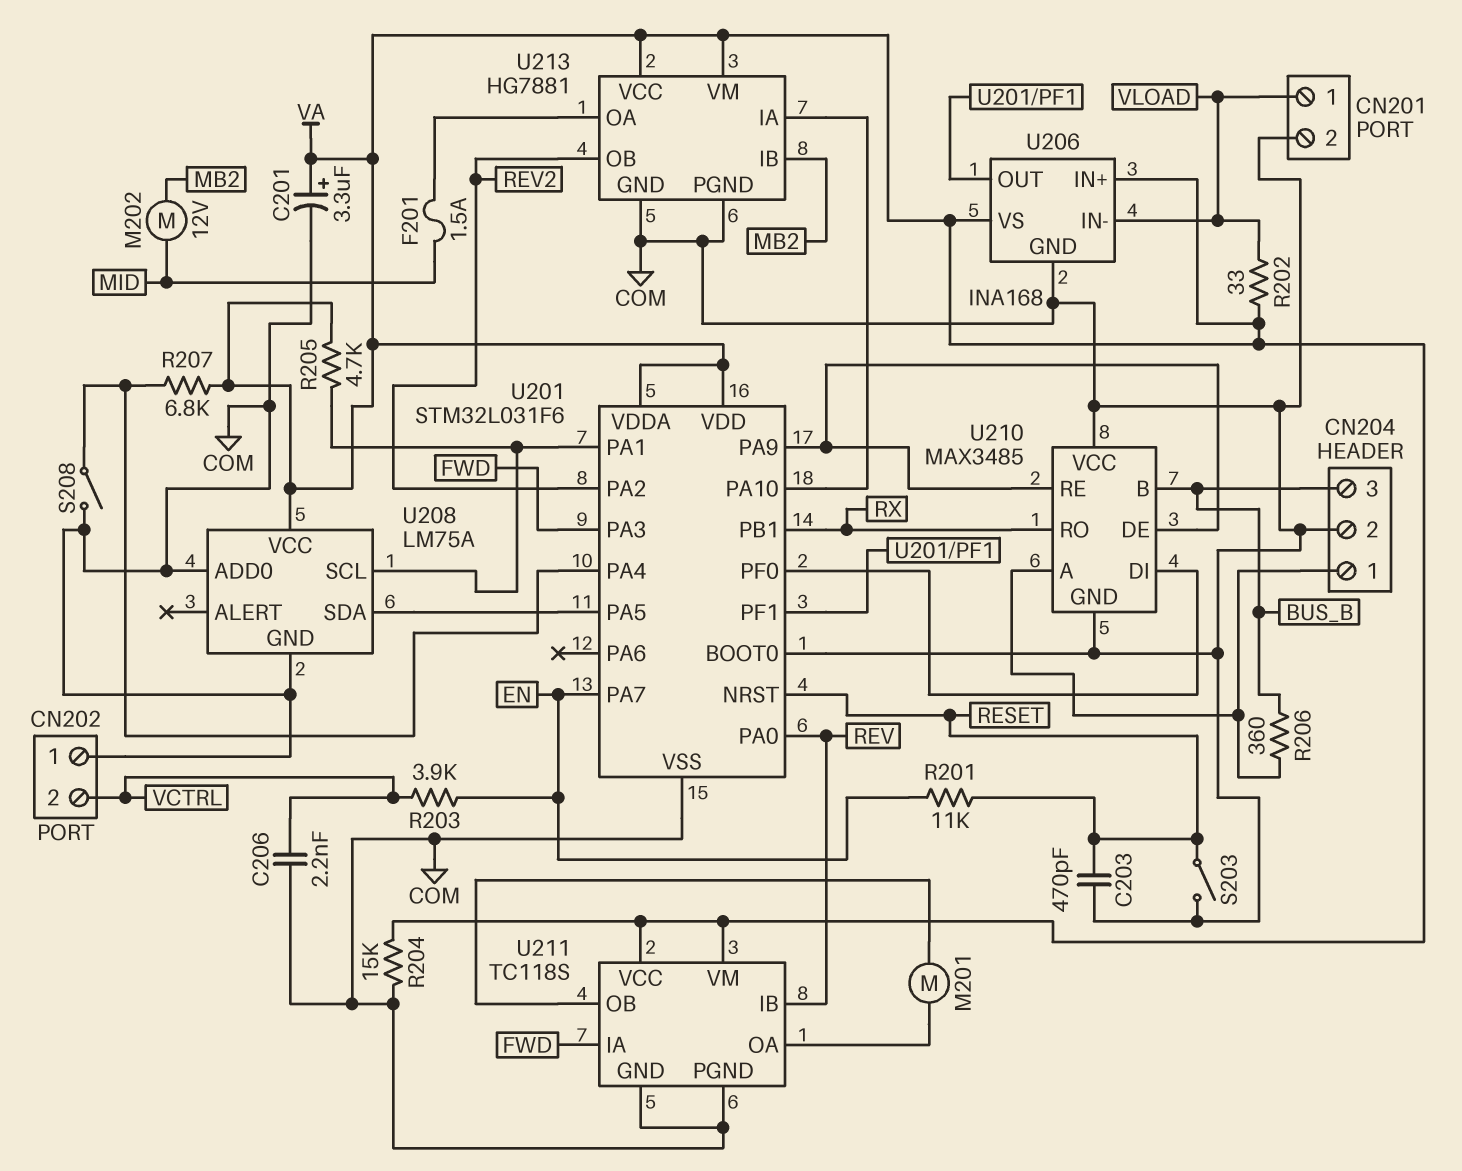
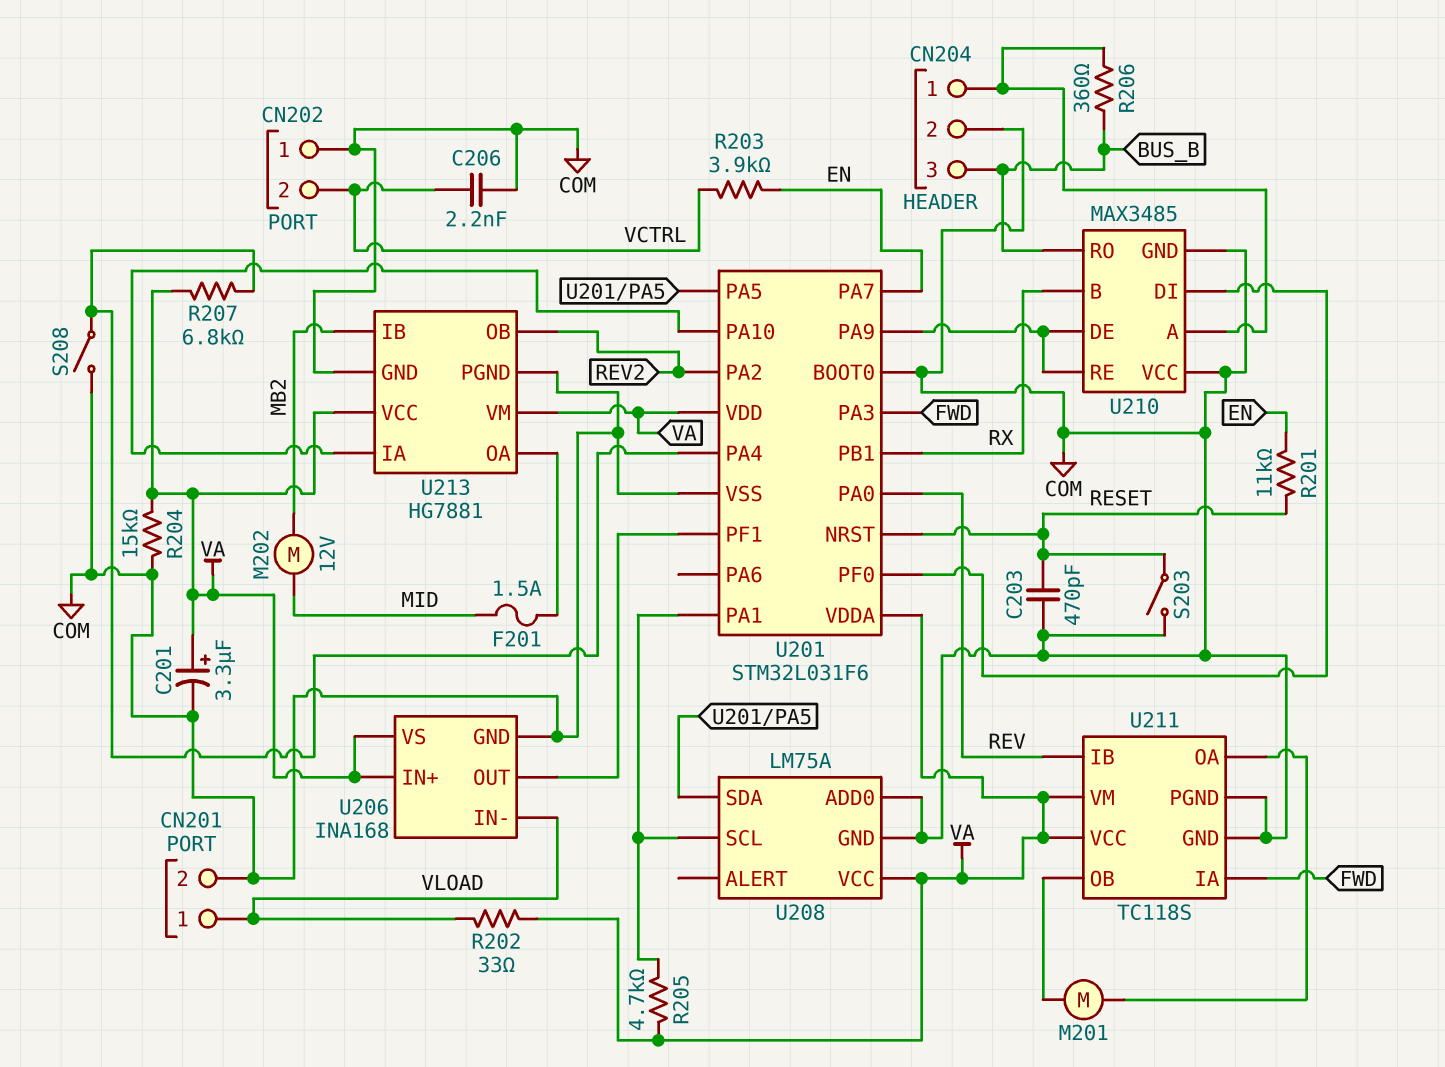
U210 pin B: BUS_B -> RX
U210 pin RO: RX -> BUS_B

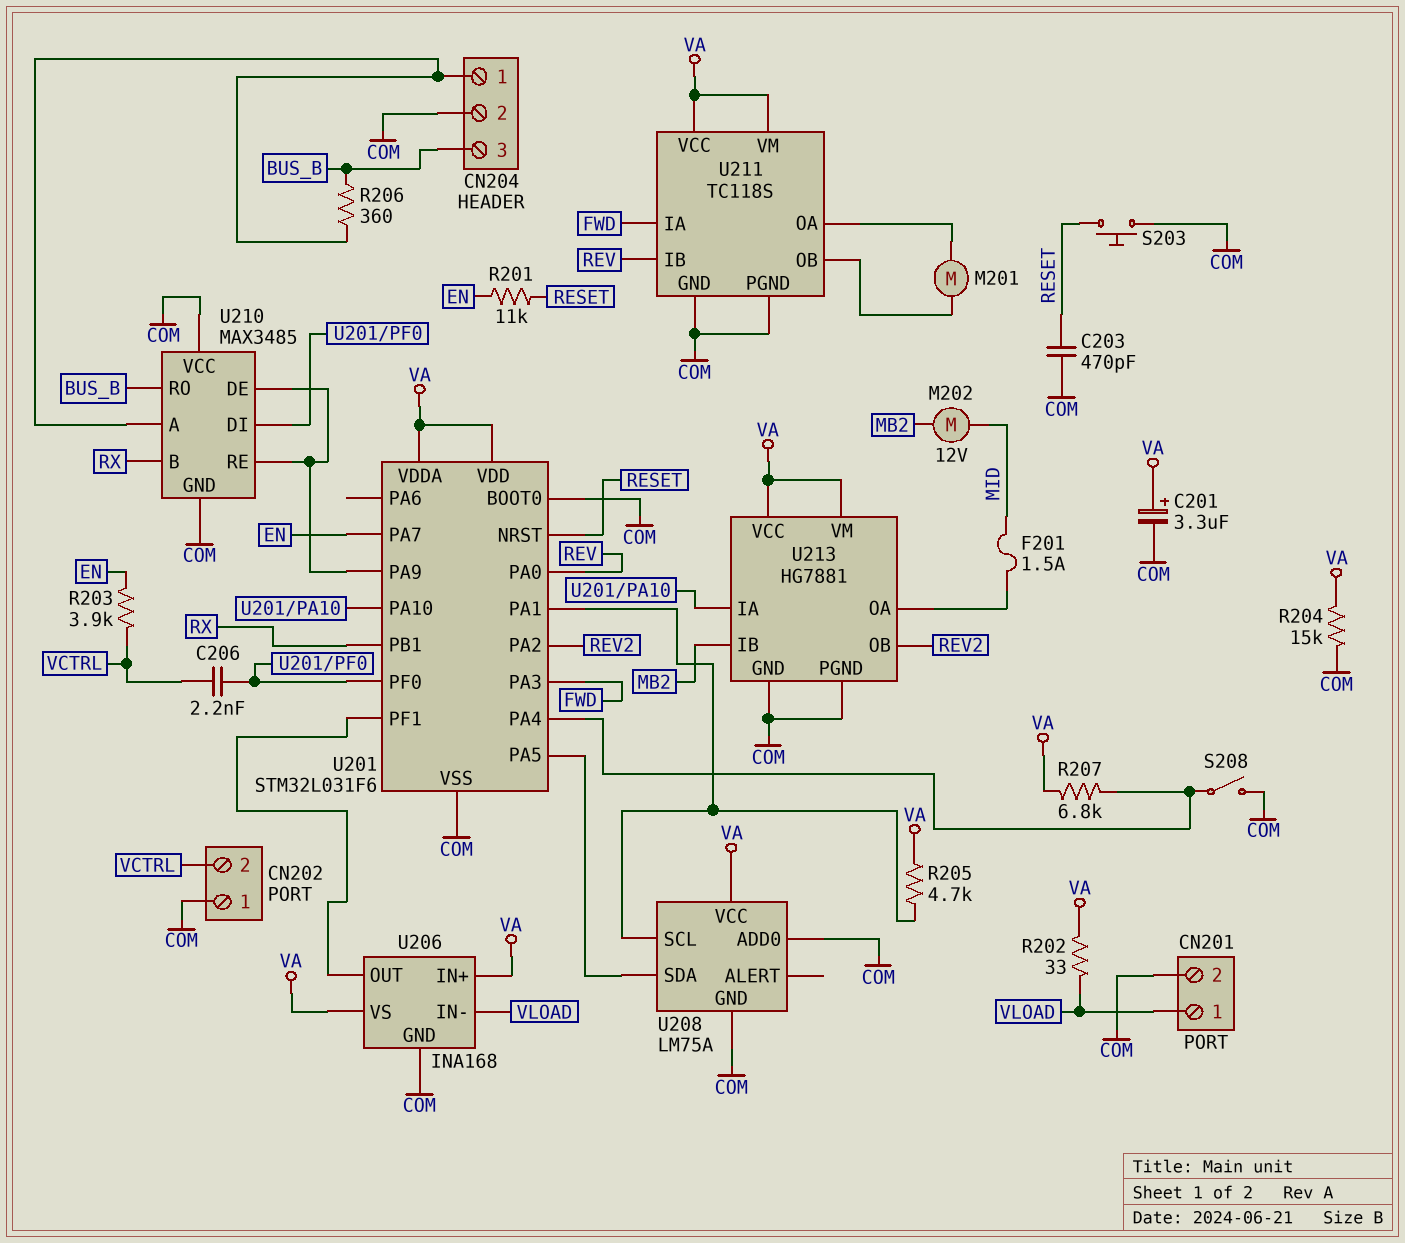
C206: 2.2nF (COM, VCTRL) -> 2.2nF (U201/PF0, VCTRL)
S203: switch (COM, RESET) -> button (COM, RESET)

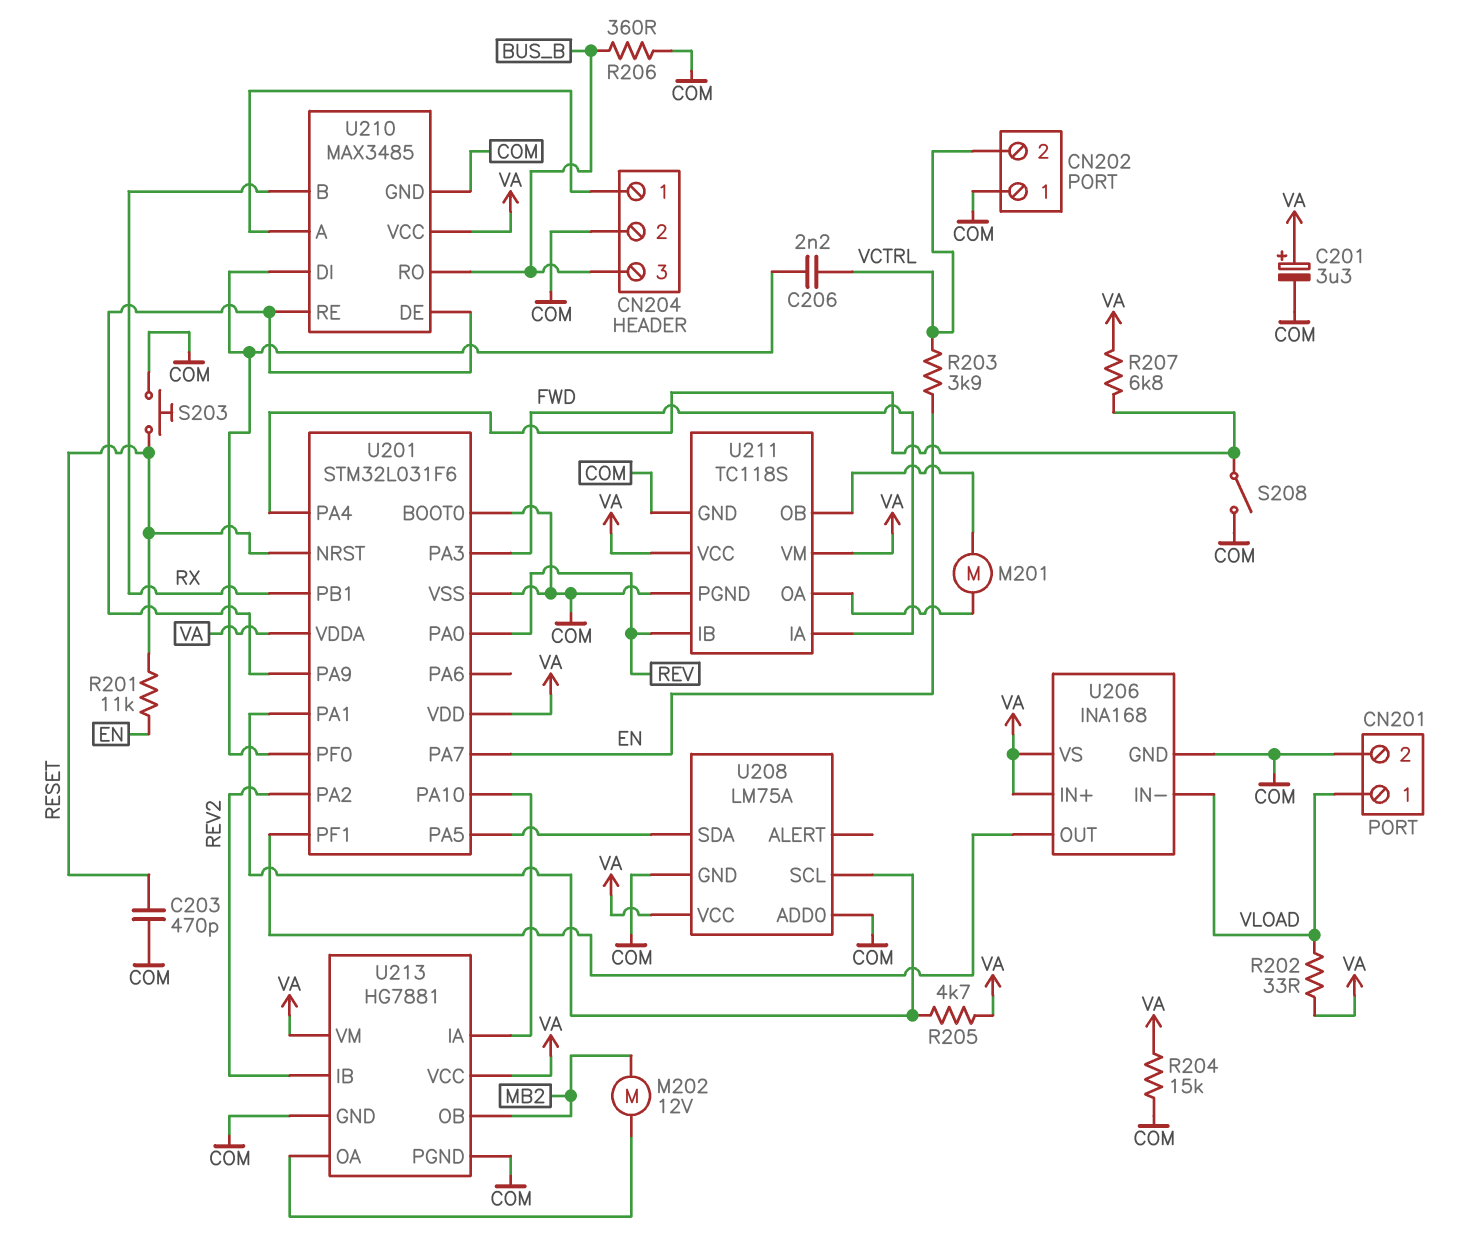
F201: 1.5A (MID, U213/OA) -> none
M202: motor 12V (MB2, MID) -> motor 12V (MB2, U213/OA)
R206: 360 (BUS_B, CN204/1) -> 360 (BUS_B, COM)
U210 pin VCC: COM -> VA
U213 pin IB: MB2 -> REV2
U213 pin OB: REV2 -> MB2

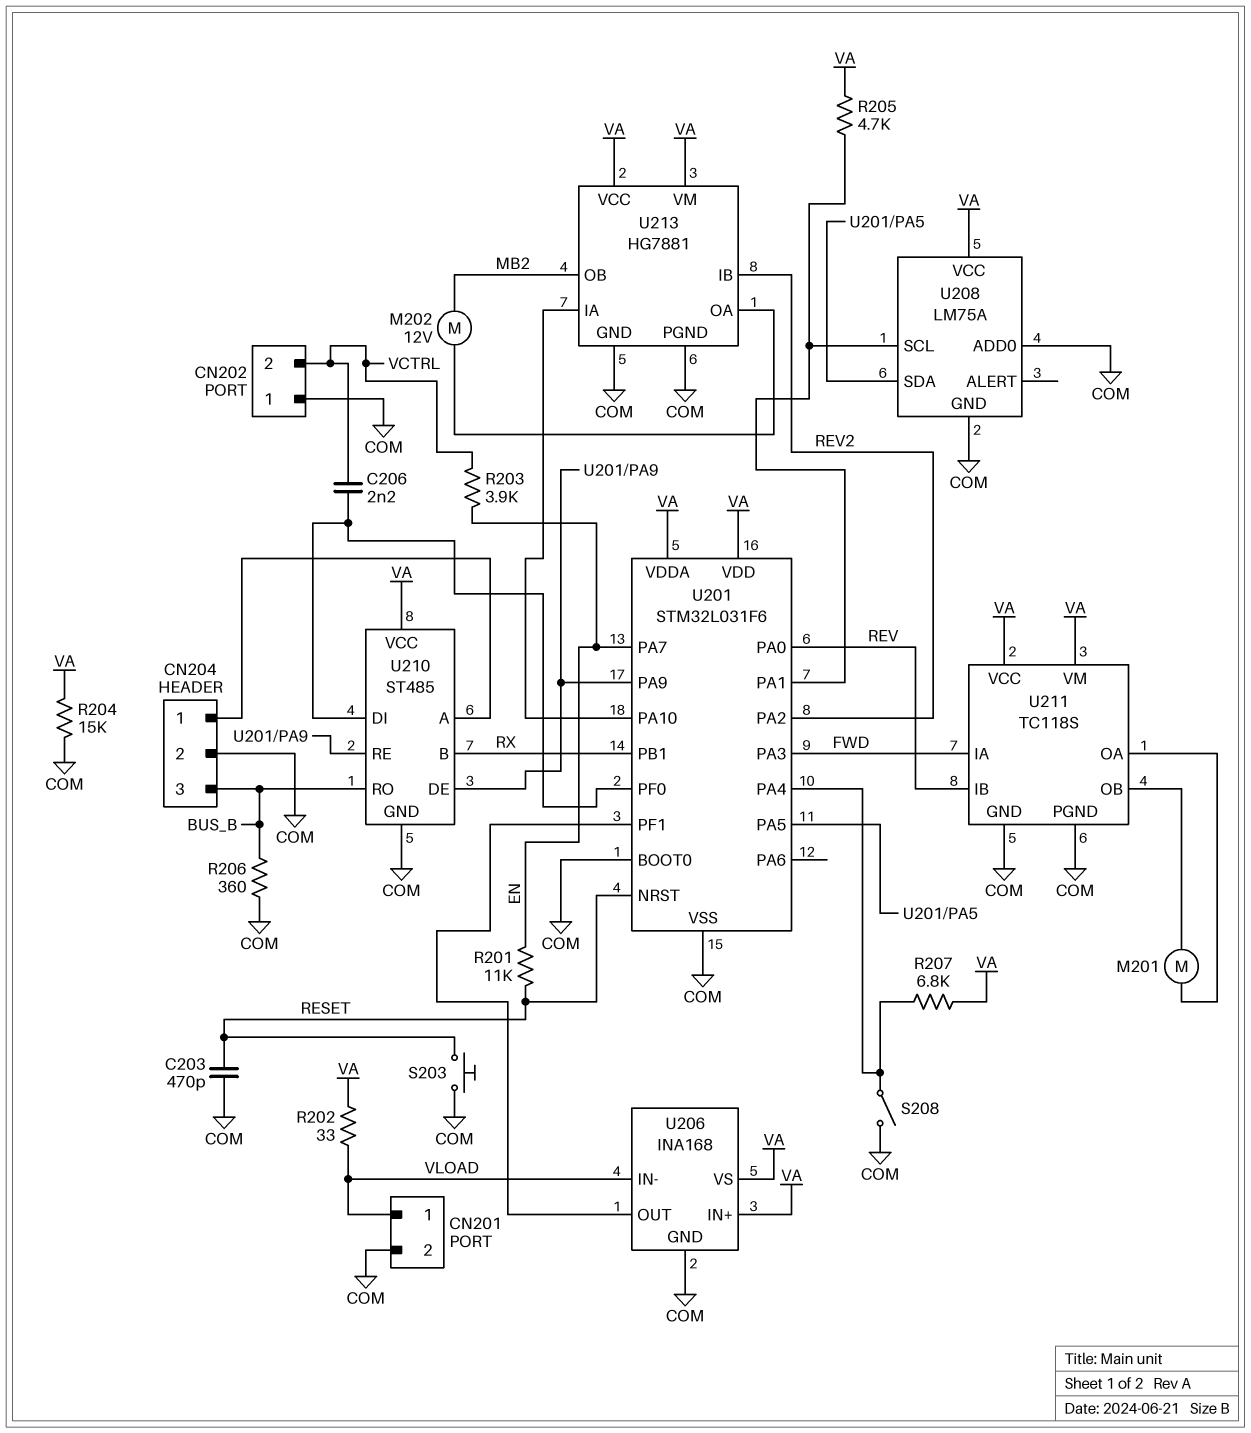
C201: 3.3uF (plus VA, minus COM) -> none
U210: MAX3485 -> ST485

